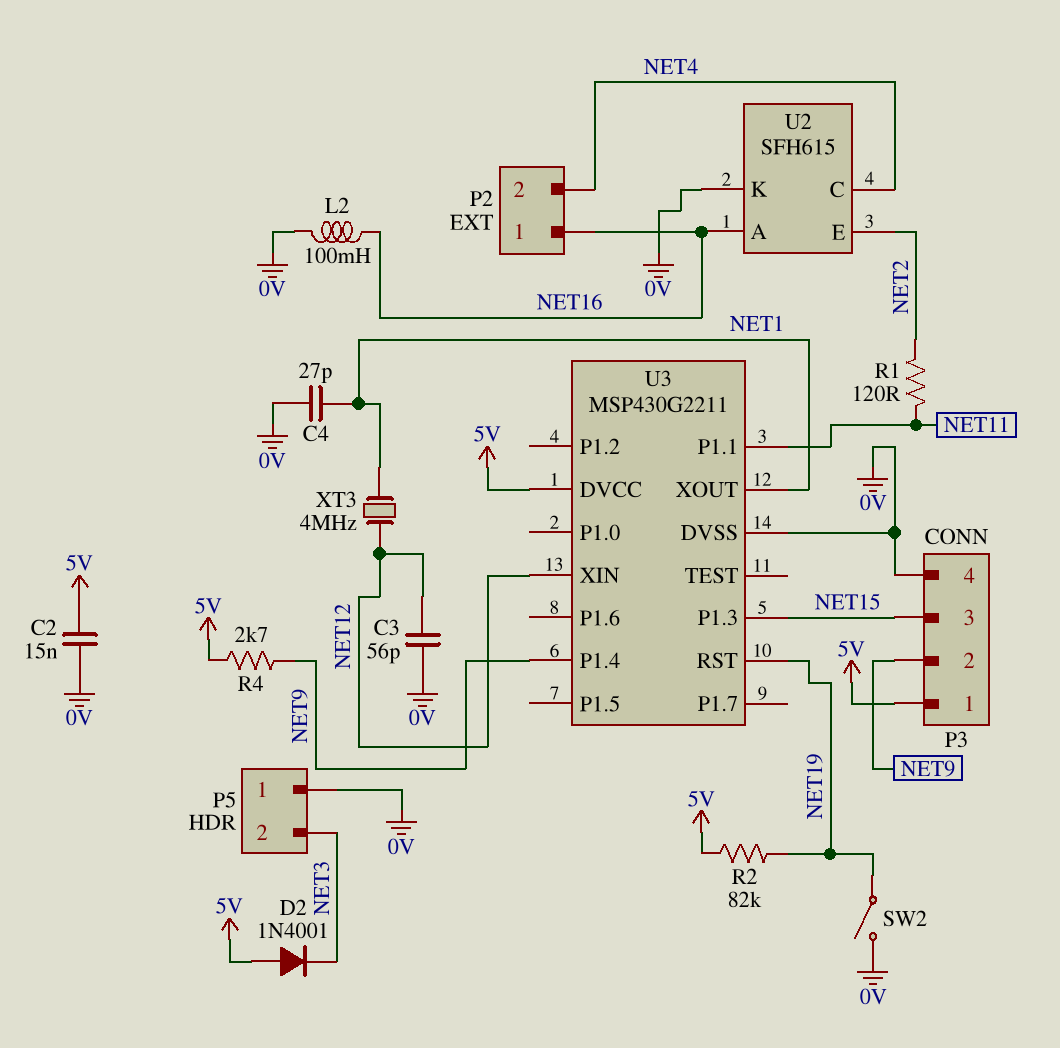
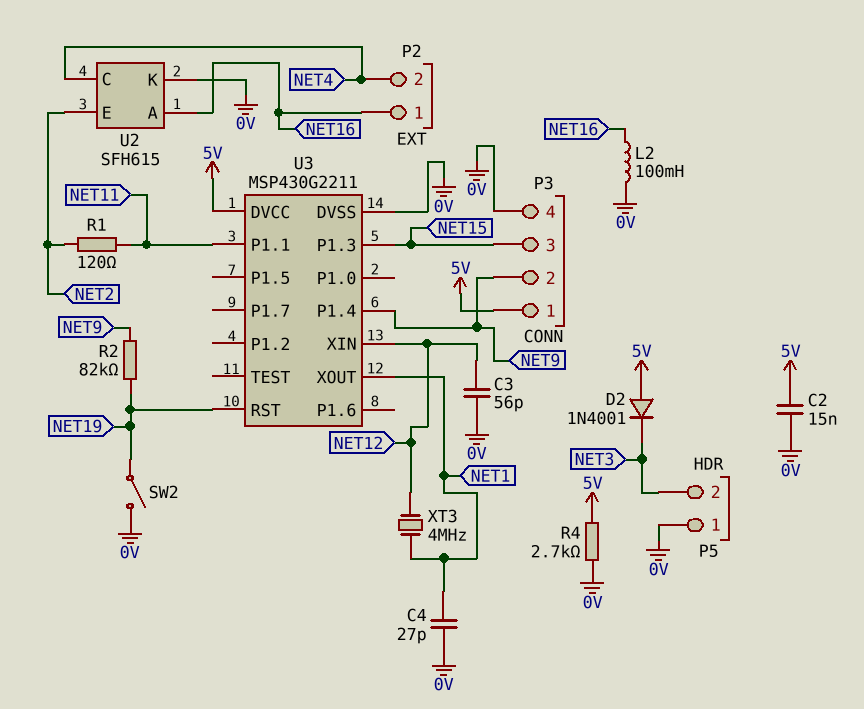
R2: 82k (5V, NET19) -> 82k (NET9, NET19)
R4: 2.7k (5V, NET9) -> 2.7k (0V, 5V)

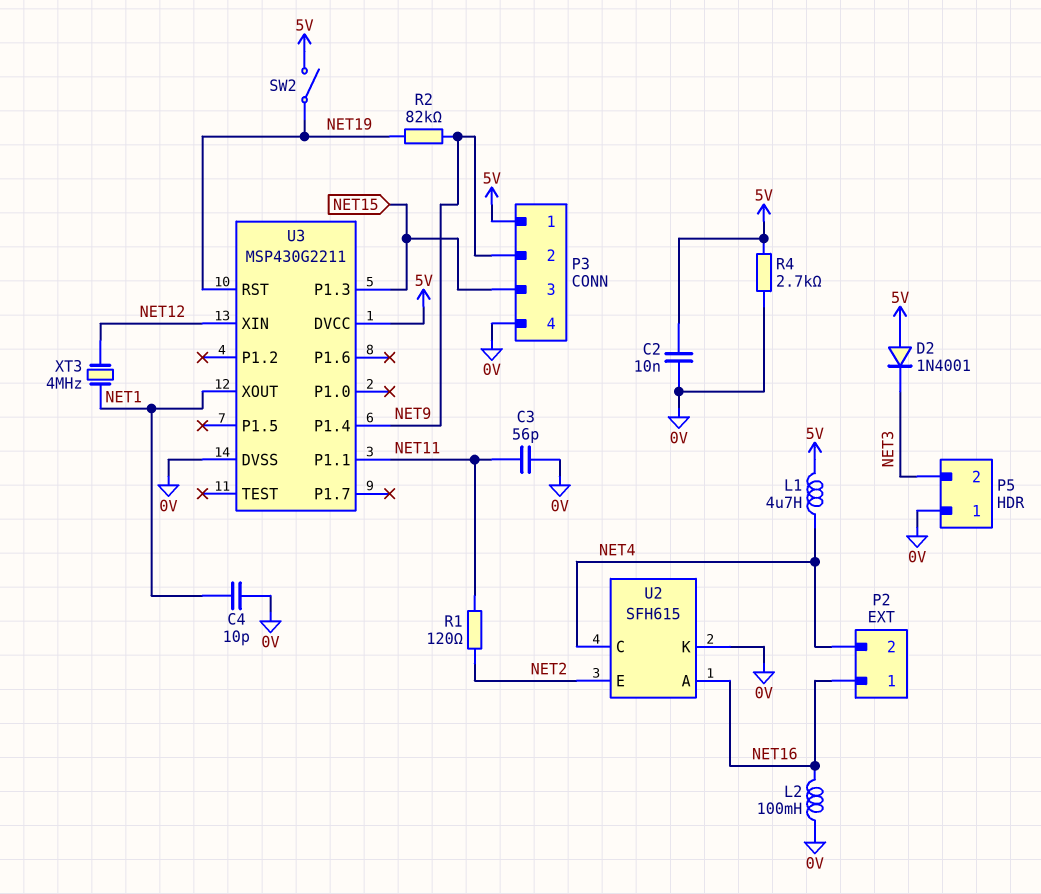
C2: 15nF (0V, 5V) -> 10nF (0V, 5V)
C3: 56pF (0V, NET12) -> 56pF (0V, NET11)
C4: 27pF (0V, NET1) -> 10pF (0V, NET1)
L1: none -> 4.7uH (5V, NET4)
SW2: switch (0V, NET19) -> switch (5V, NET19)

